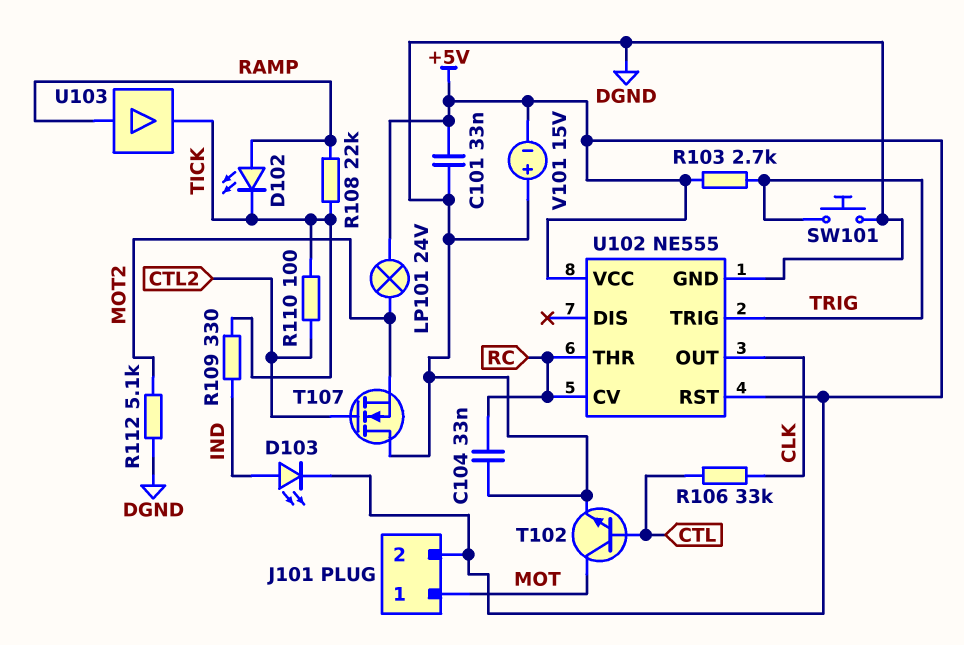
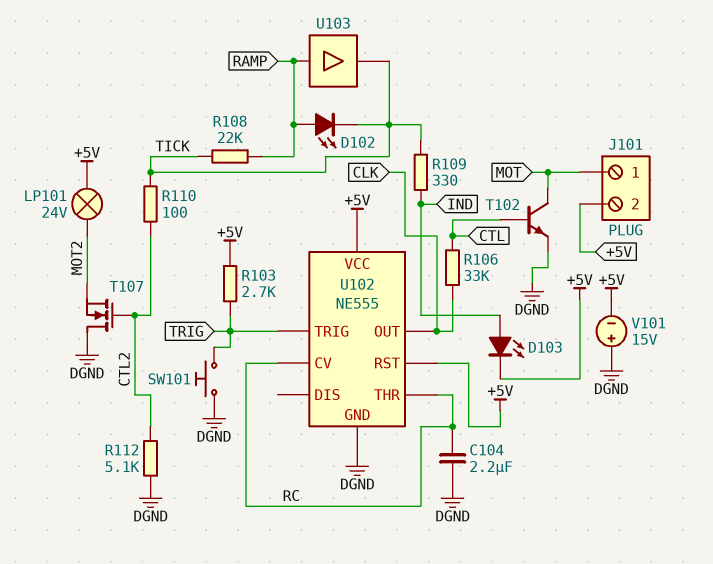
C101: 33nF (+5V, DGND) -> none
C104: 33nF (DGND, RC) -> 2.2uF (DGND, RC)
R112: 5.1k (DGND, MOT2) -> 5.1k (CTL2, DGND)

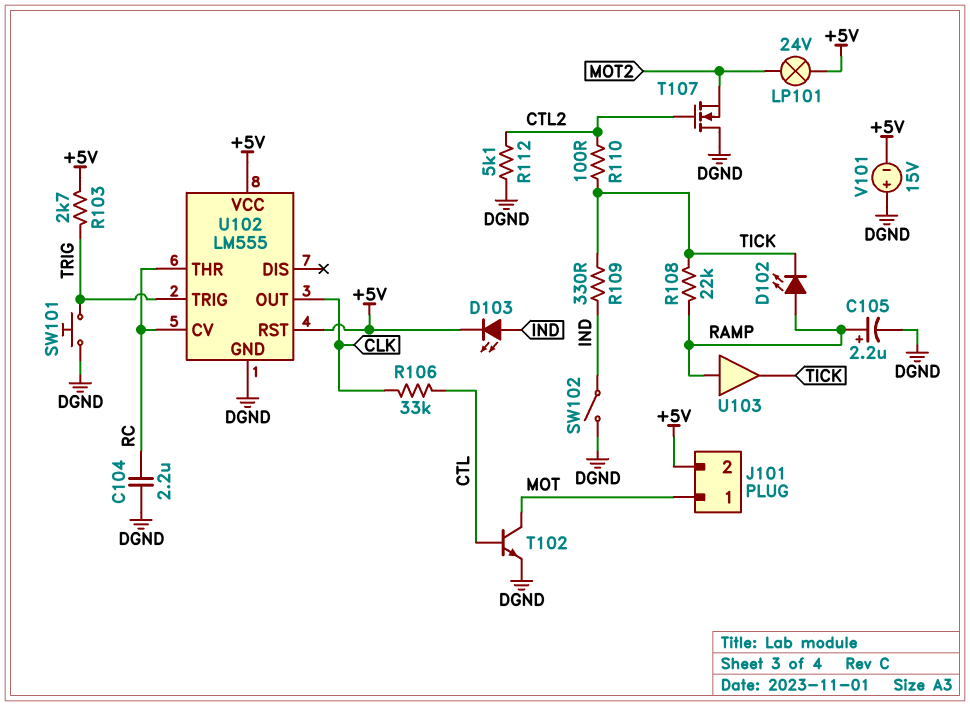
C105: none -> 2.2uF (plus RAMP, minus DGND)
SW102: none -> switch (DGND, IND)
U102: NE555 -> LM555

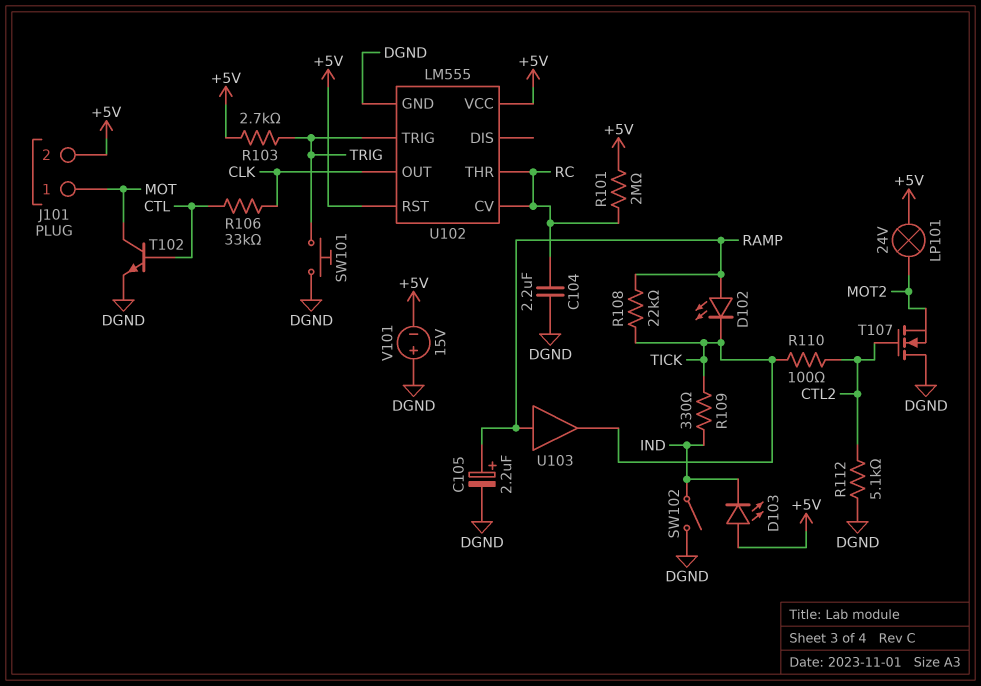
D103: LED (A IND, K +5V) -> LED (A +5V, K IND)
R101: none -> 2M (+5V, RC)

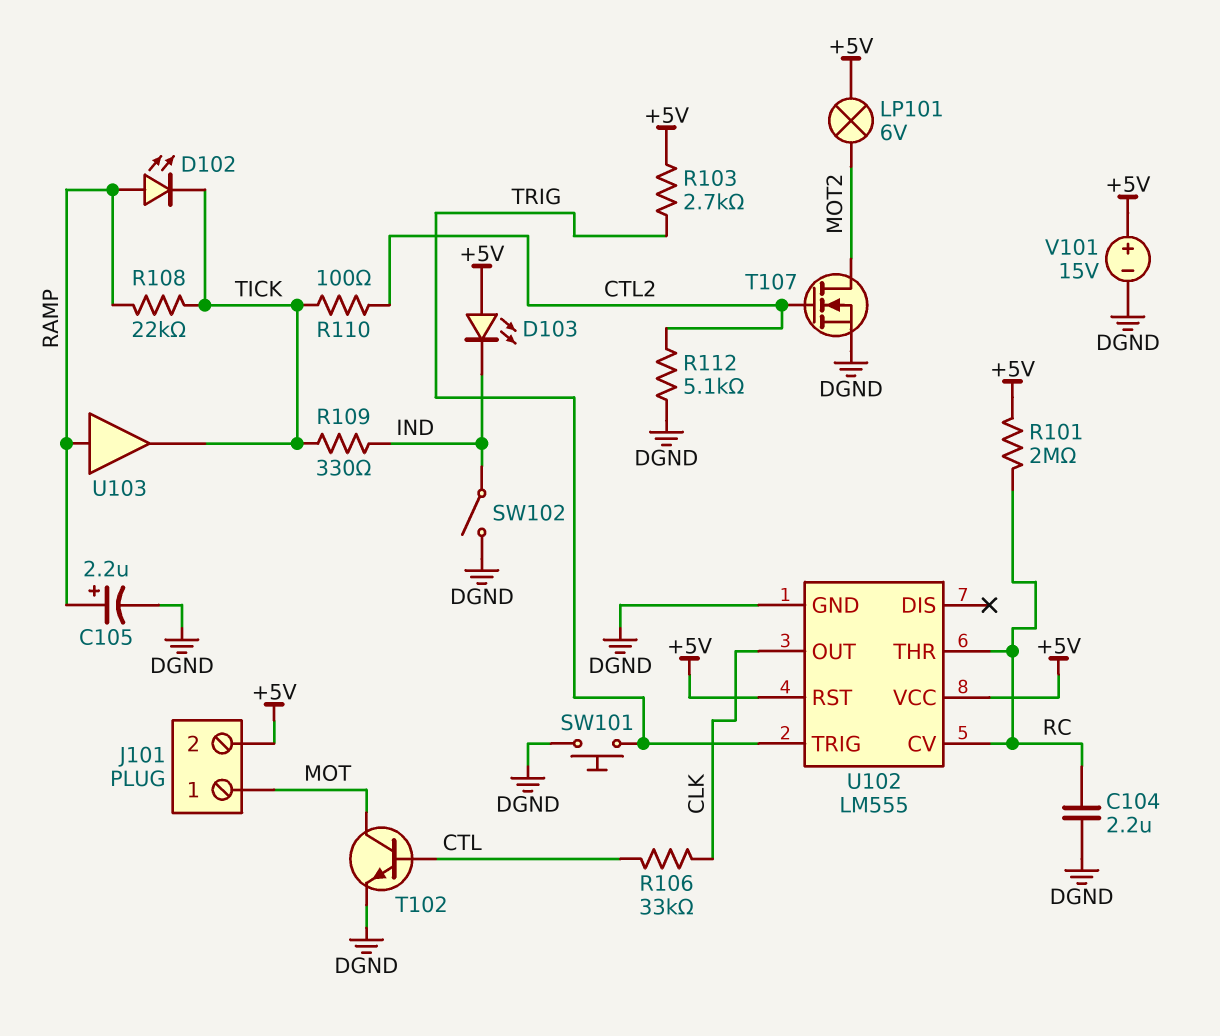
LP101: lamp 24V (+5V, MOT2) -> lamp 6V (+5V, MOT2)
T107: NMOS (G CTL2, D DGND, S MOT2) -> NMOS (G CTL2, D MOT2, S DGND)
V101: 15V (plus DGND, minus +5V) -> 15V (plus +5V, minus DGND)

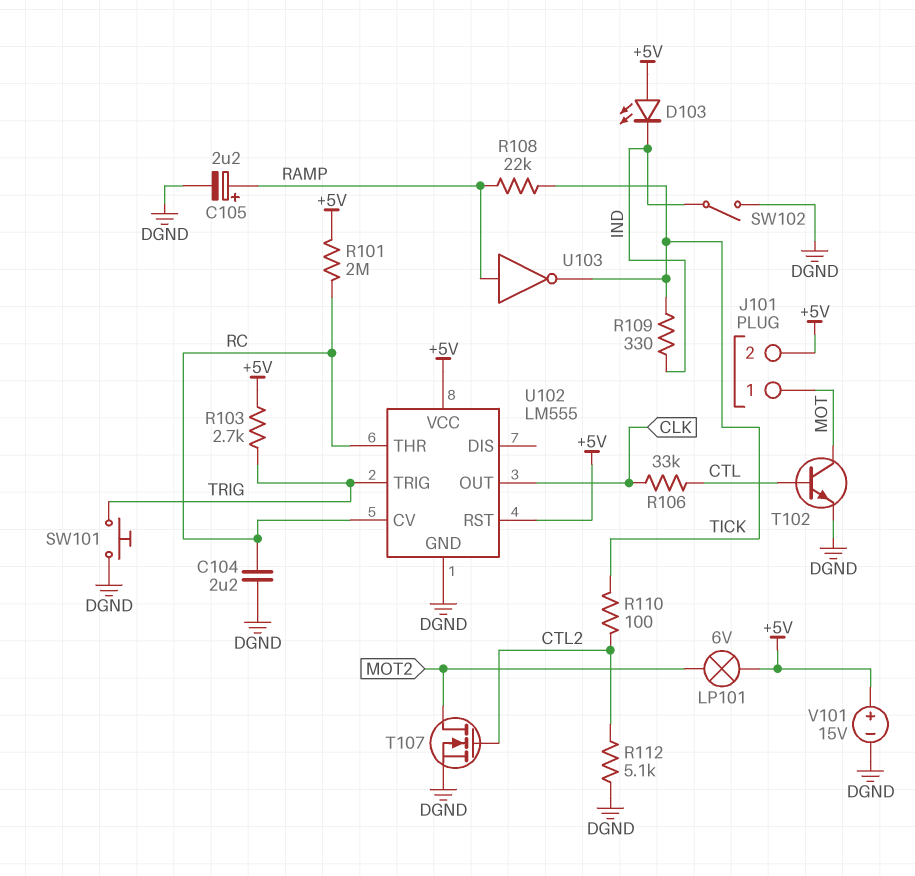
D102: LED (A RAMP, K TICK) -> none
U103: buffer (in RAMP, out TICK) -> NOT (in RAMP, out TICK)

